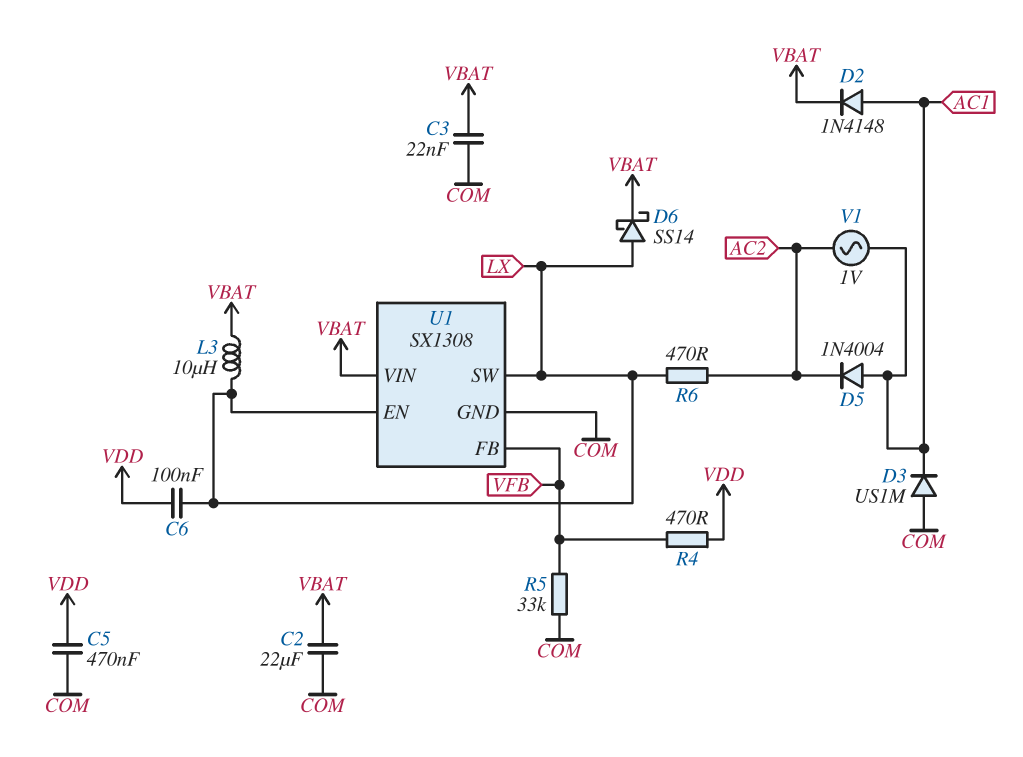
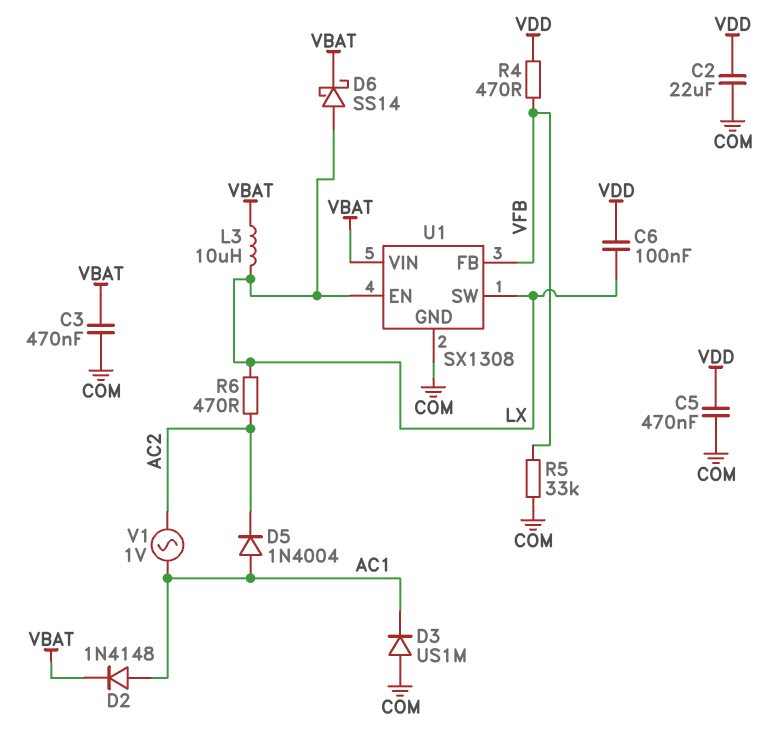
C2: 22uF (COM, VBAT) -> 22uF (COM, VDD)
C3: 22nF (COM, VBAT) -> 470nF (COM, VBAT)

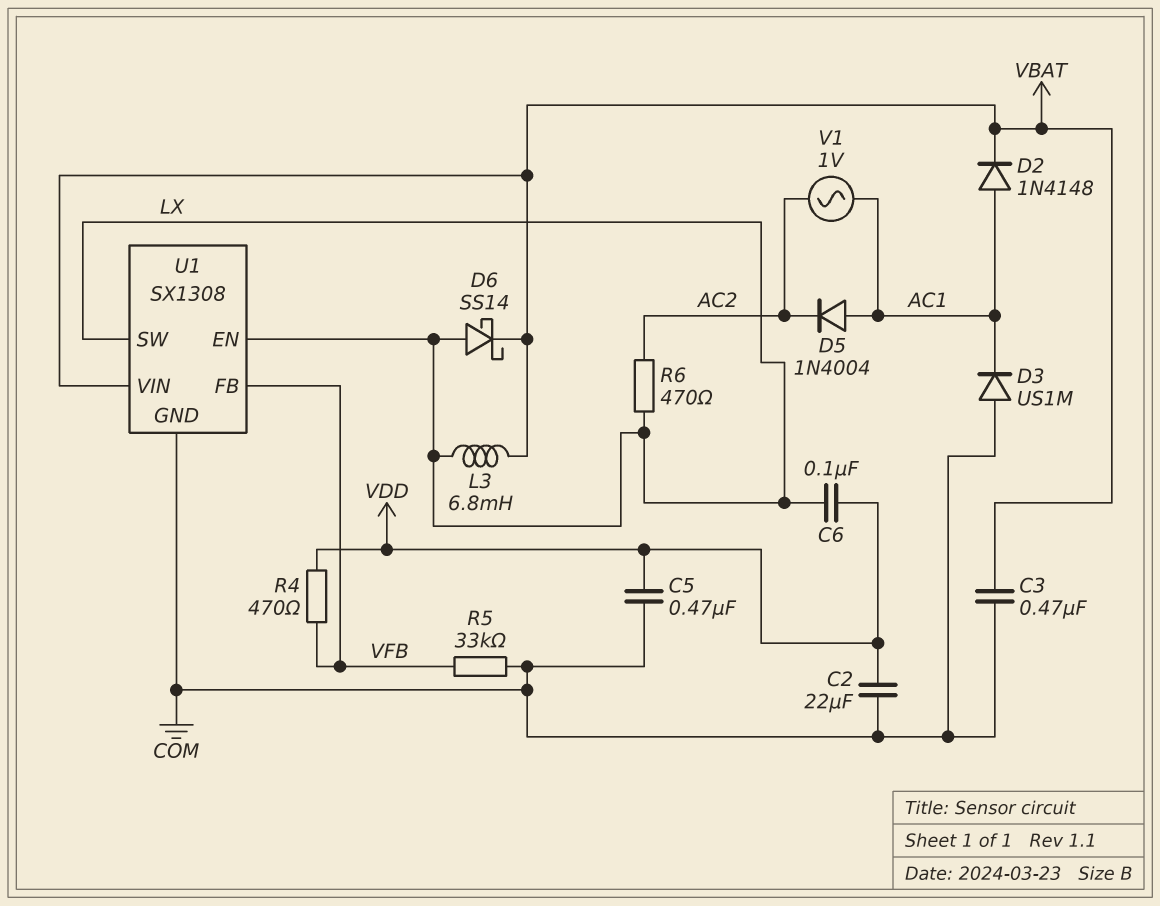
L3: 10uH (LX, VBAT) -> 6.8mH (LX, VBAT)

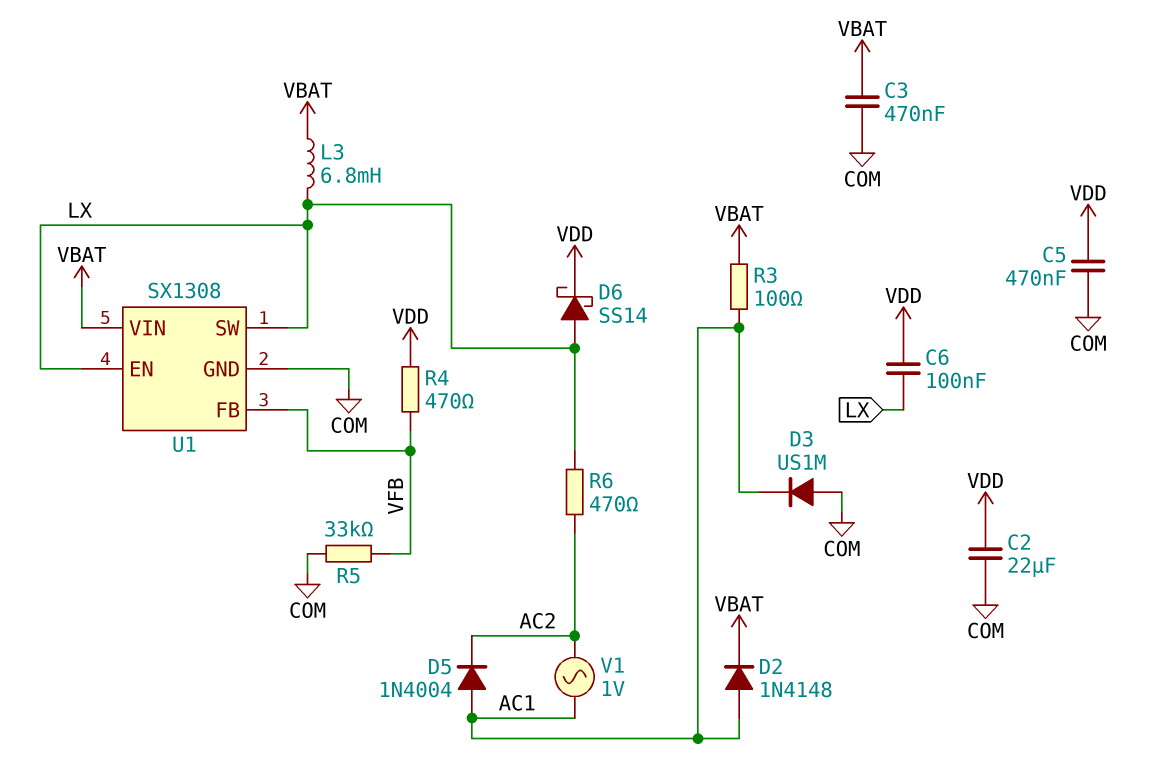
D6: schottky SS14 (A LX, K VBAT) -> schottky SS14 (A LX, K VDD)
R3: none -> 100 (AC1, VBAT)

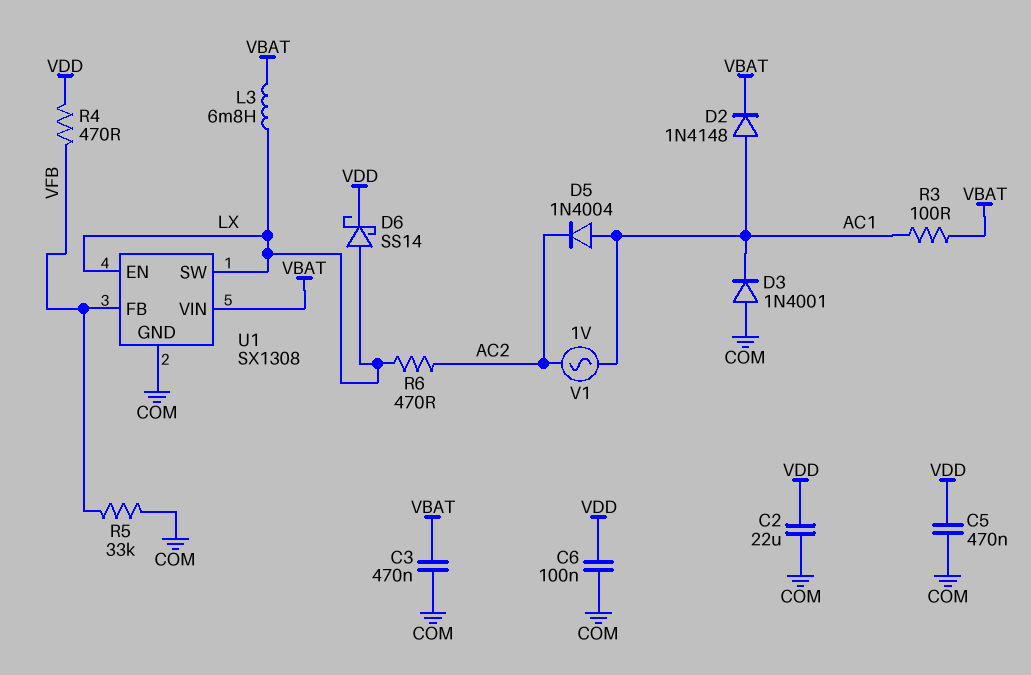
C6: 100nF (LX, VDD) -> 100nF (COM, VDD)
D3: diode US1M (A COM, K AC1) -> diode 1N4001 (A COM, K AC1)

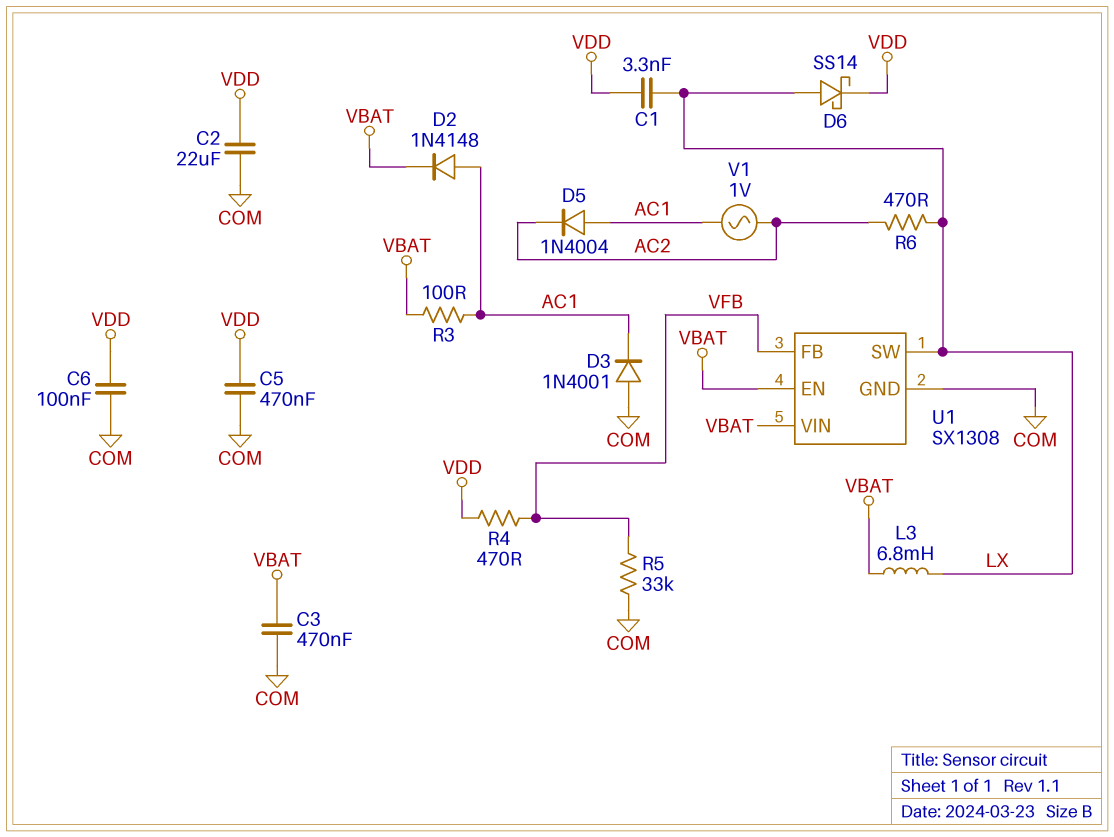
C1: none -> 3.3nF (LX, VDD)
U1 pin EN: LX -> VBAT

